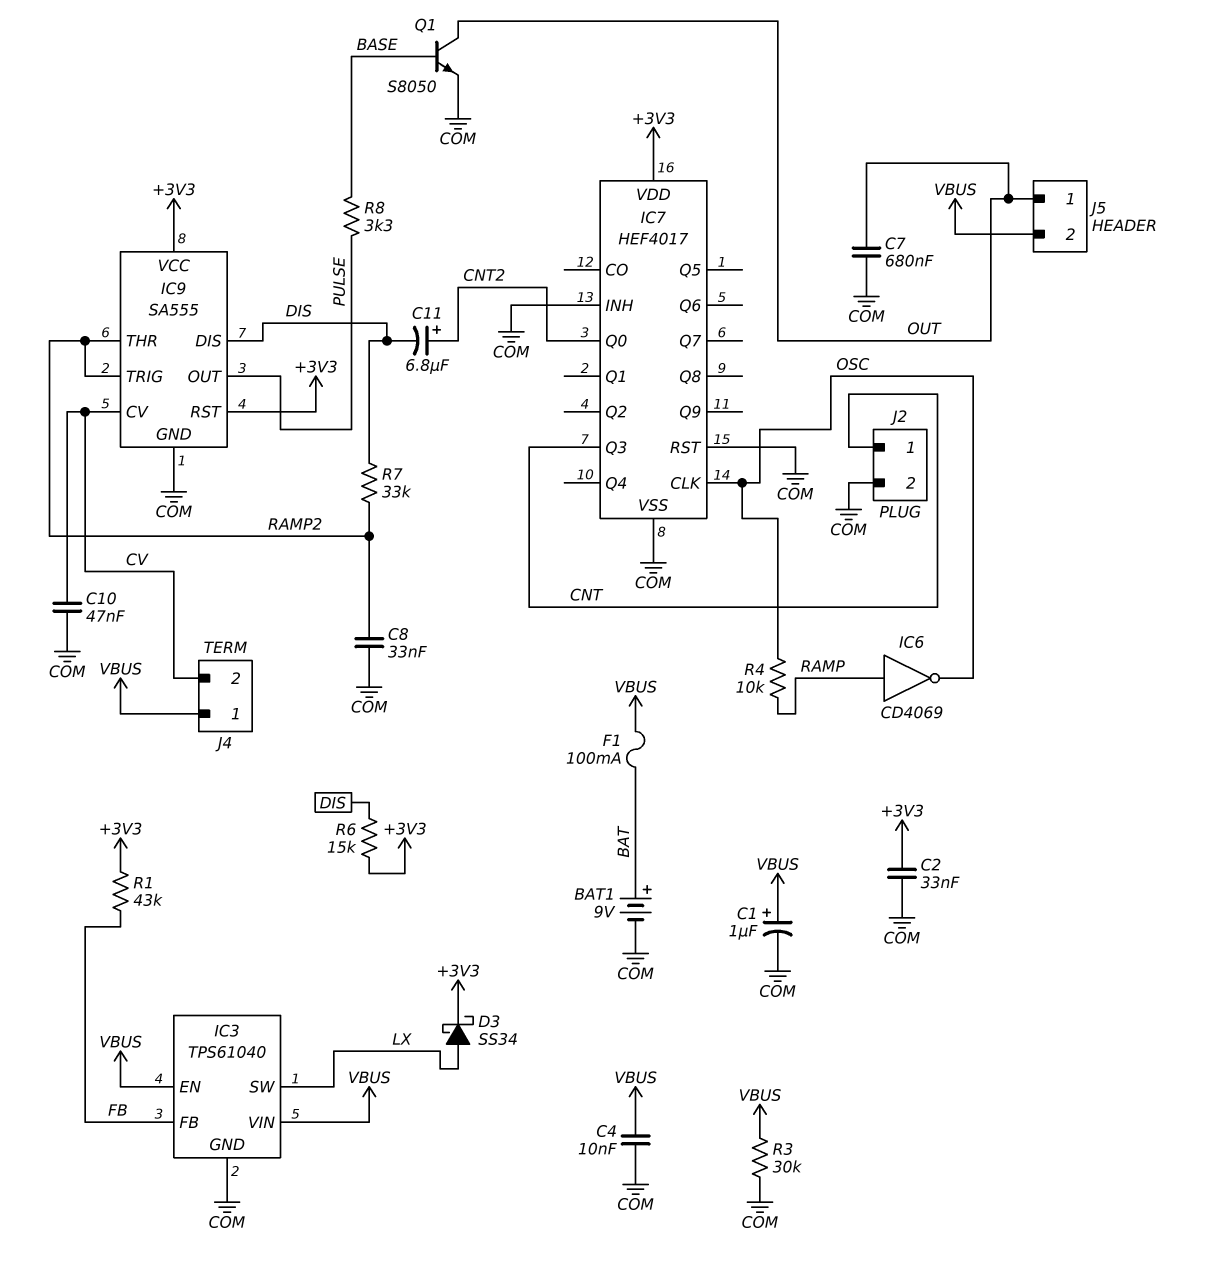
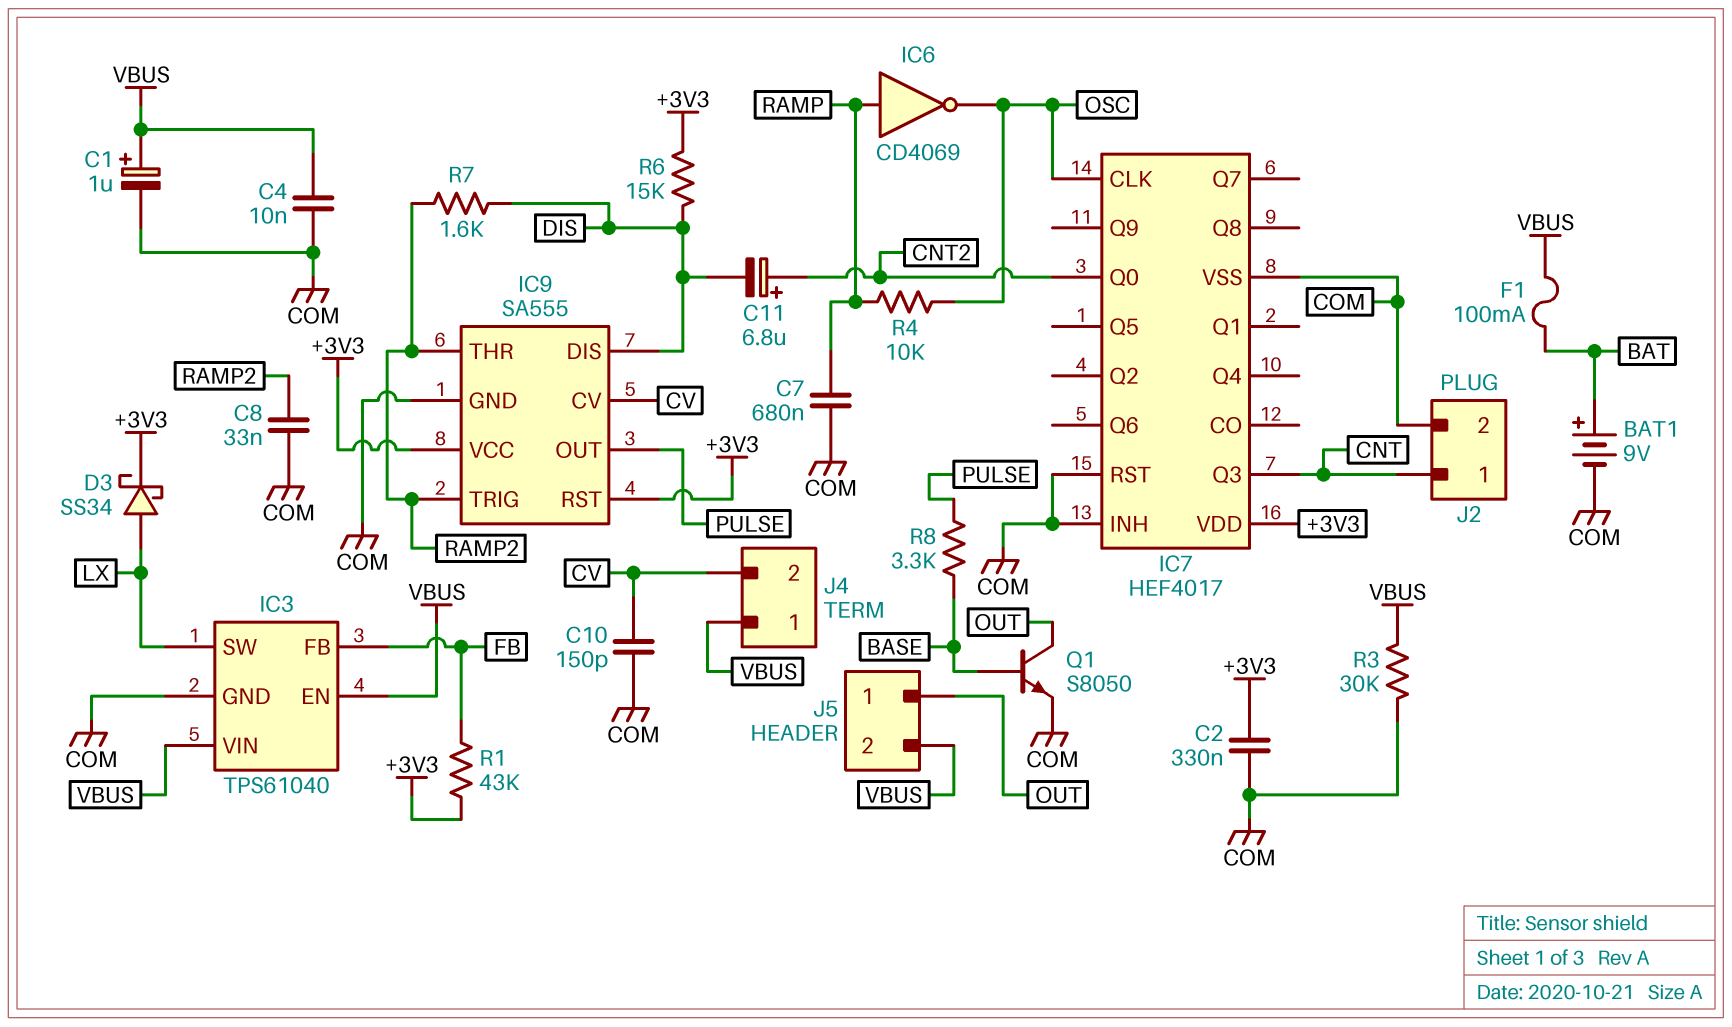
C2: 33nF (+3V3, COM) -> 330nF (+3V3, COM)
C7: 680nF (COM, OUT) -> 680nF (COM, RAMP)
C10: 47nF (COM, CV) -> 150pF (COM, CV)
R7: 33k (DIS, RAMP2) -> 1.6k (DIS, RAMP2)

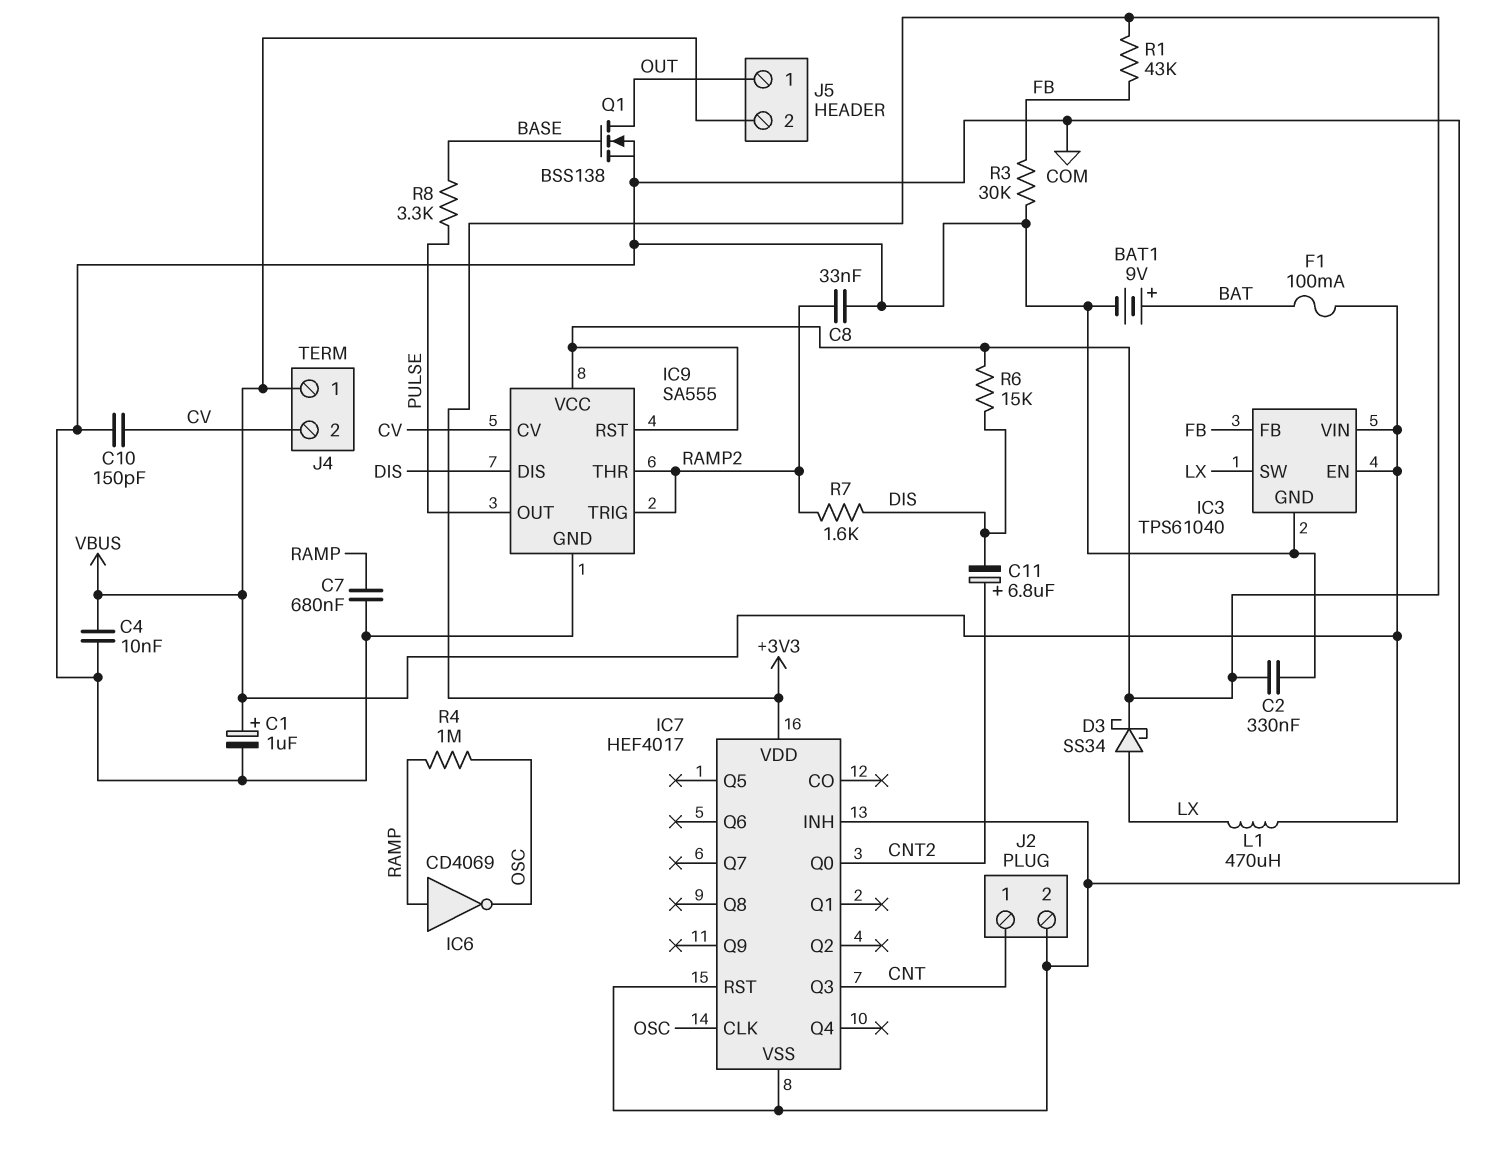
L1: none -> 470uH (LX, VBUS)
Q1: NPN S8050 (B BASE, C OUT, E COM) -> NMOS BSS138 (G BASE, D OUT, S COM)
R3: 30k (COM, VBUS) -> 30k (COM, FB)
R4: 10k (OSC, RAMP) -> 1M (OSC, RAMP)

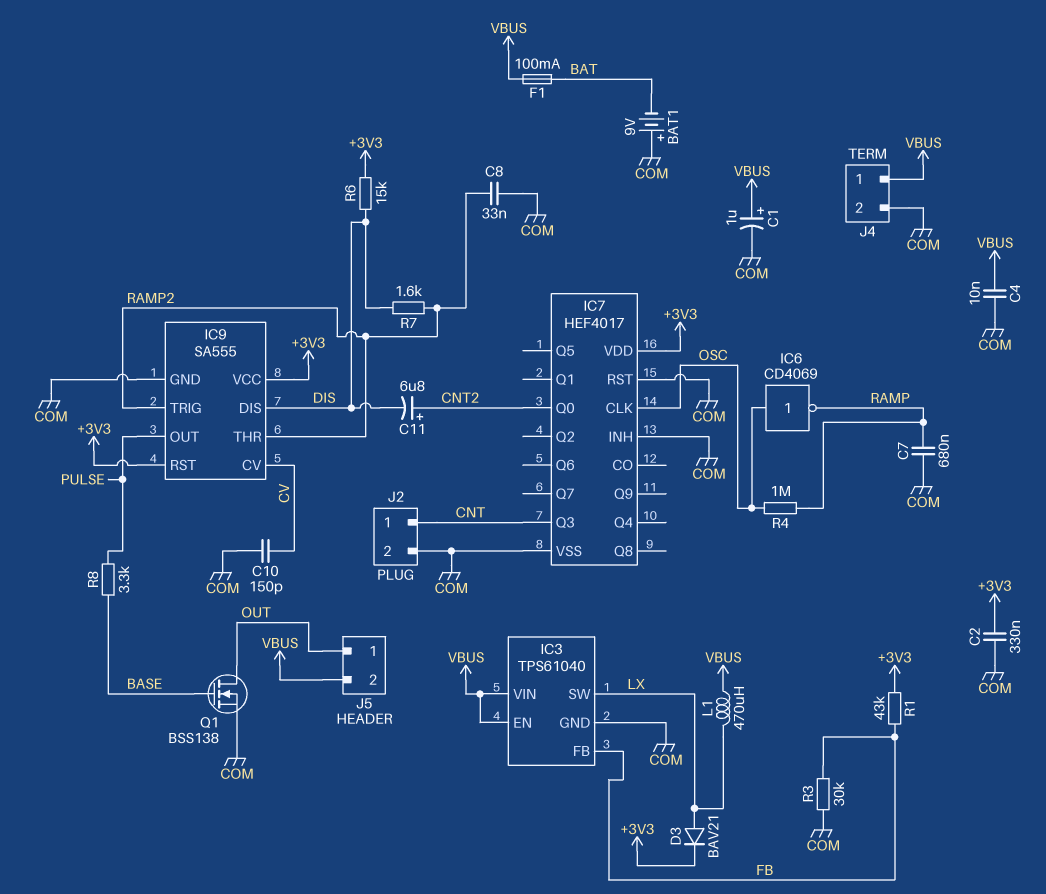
BAT1: 9V (plus BAT, minus COM) -> 9V (plus COM, minus BAT)
D3: schottky SS34 (A LX, K +3V3) -> diode BAV21 (A LX, K +3V3)
IC6: NOT CD4069 (in RAMP, out OSC) -> NOT CD4069 (in OSC, out RAMP)
J4 pin 2: CV -> COM

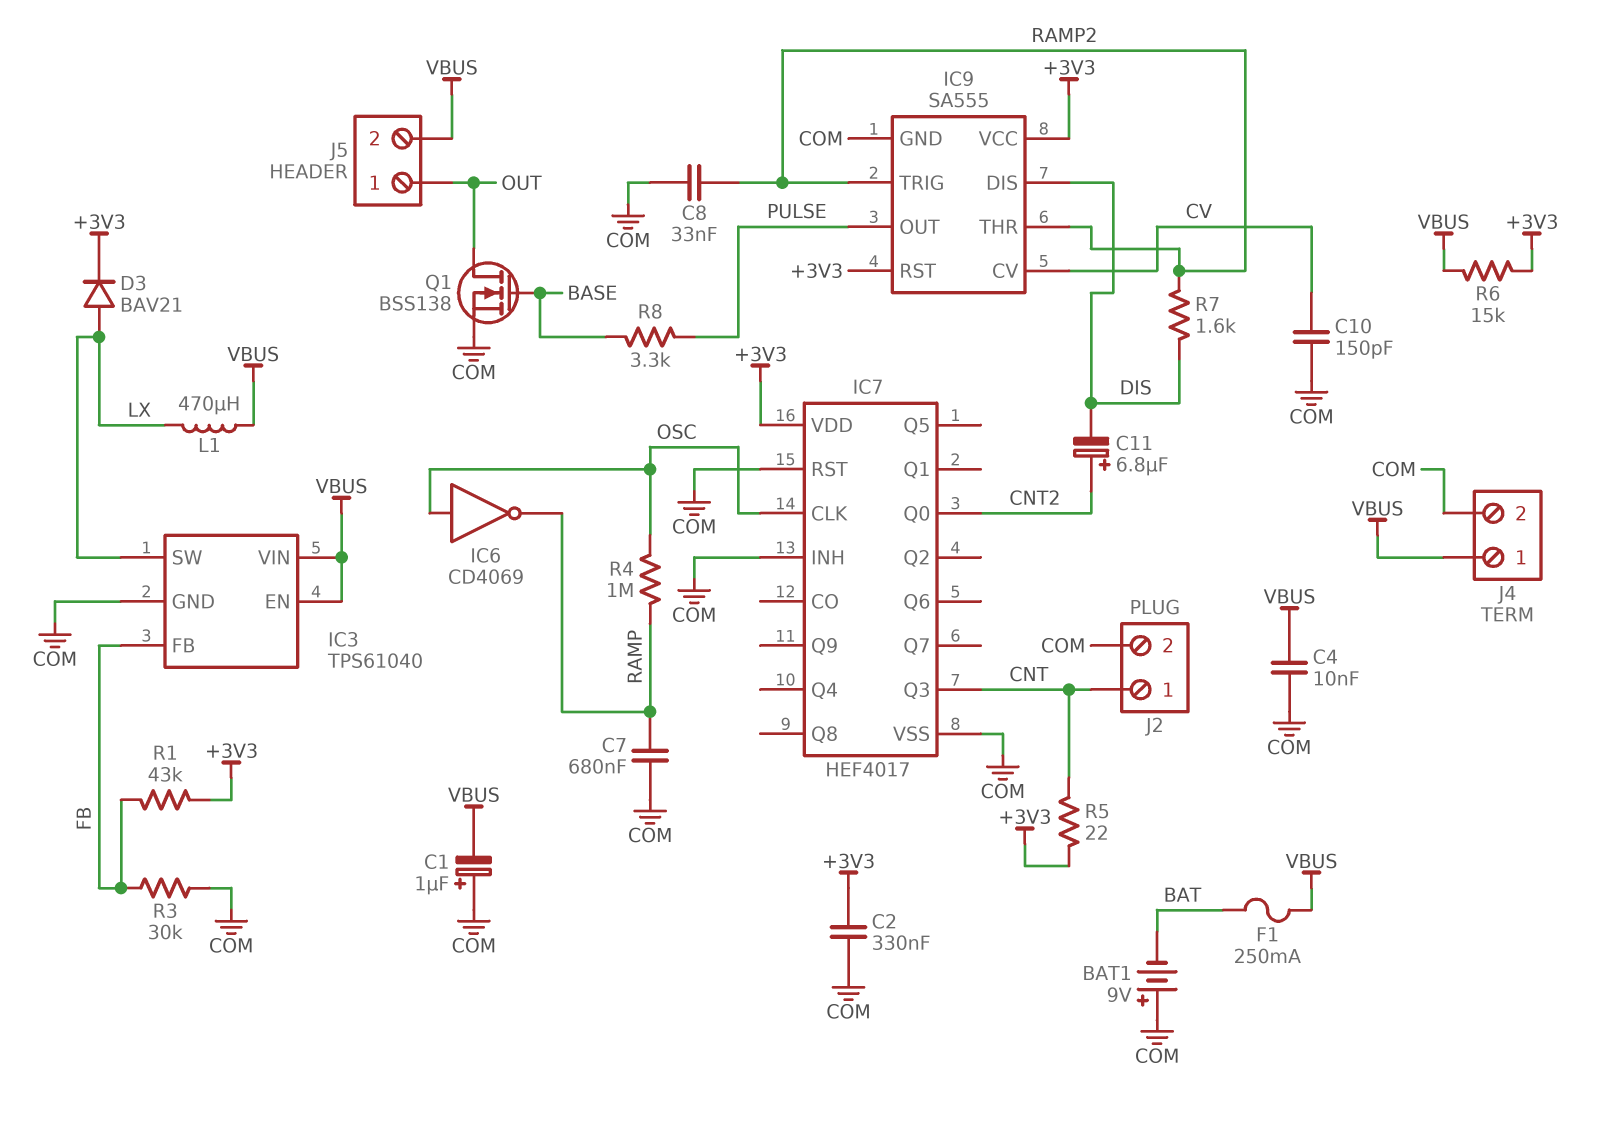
C1: 1uF (plus VBUS, minus COM) -> 1uF (plus COM, minus VBUS)
F1: 100mA (BAT, VBUS) -> 250mA (BAT, VBUS)
R5: none -> 22 (+3V3, CNT)
R6: 15k (+3V3, DIS) -> 15k (+3V3, VBUS)

